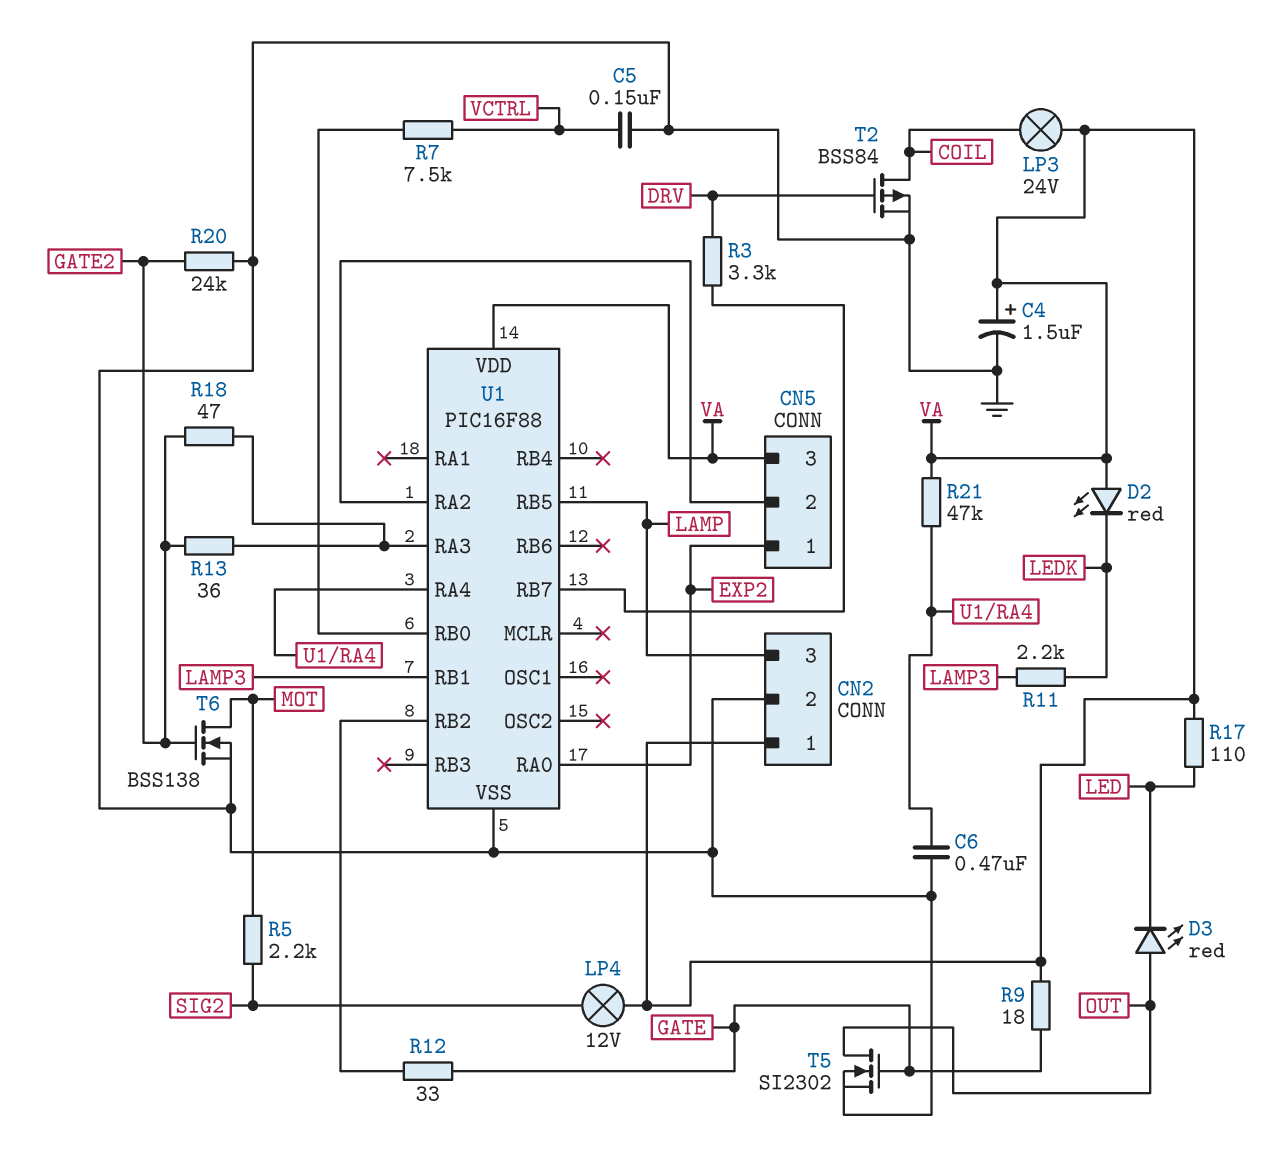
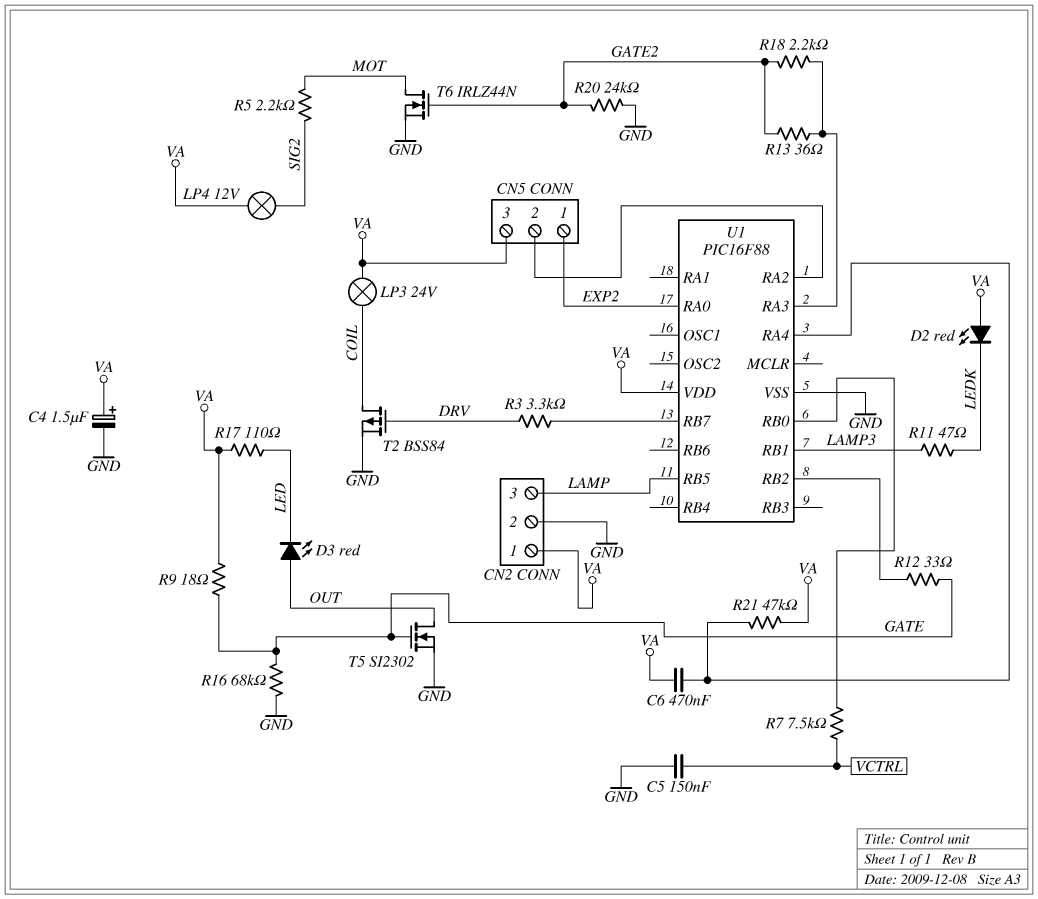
C6: 470nF (GND, U1/RA4) -> 470nF (U1/RA4, VA)
R11: 2.2k (LAMP3, LEDK) -> 47 (LAMP3, LEDK)
R16: none -> 68k (GATE, GND)
R18: 47 (GATE2, U1/RA3) -> 2.2k (GATE2, U1/RA3)
T6: NMOS BSS138 (G GATE2, D MOT, S GND) -> NMOS IRLZ44N (G GATE2, D MOT, S GND)

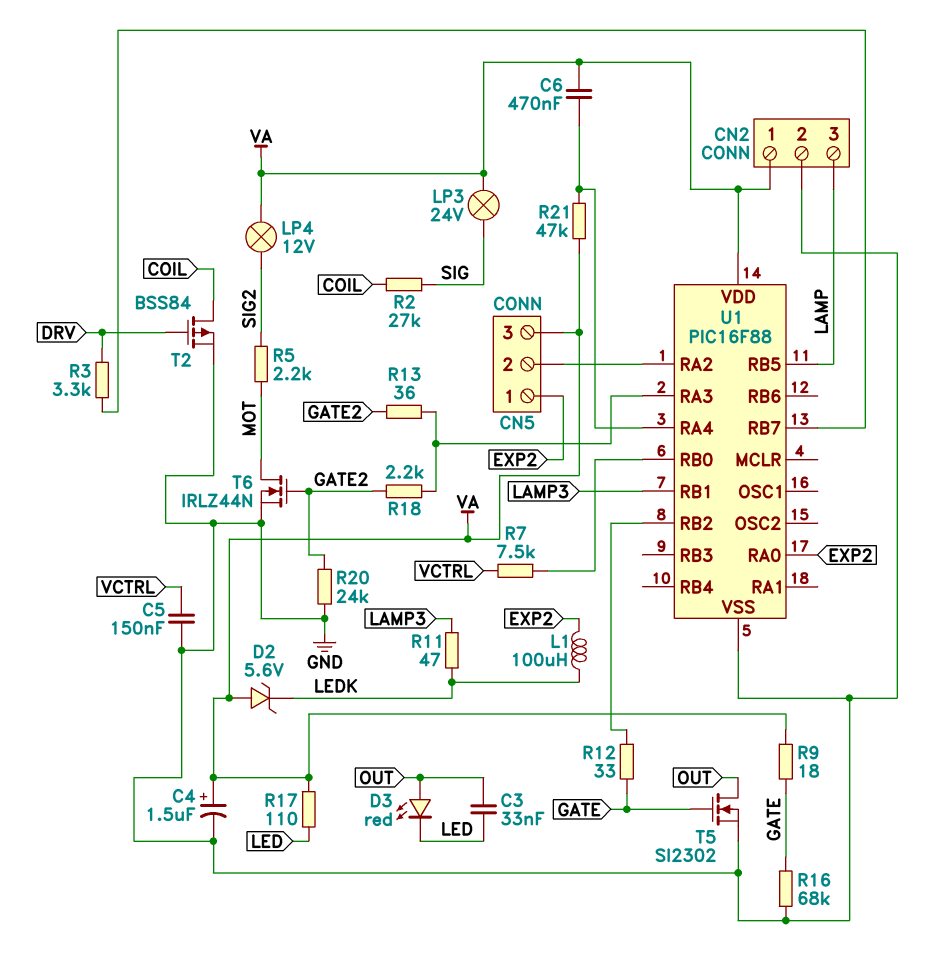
C3: none -> 33nF (LED, OUT)
D2: LED red (A VA, K LEDK) -> zener 5.6V (A VA, K LEDK)
L1: none -> 100uH (EXP2, LEDK)
LP3: lamp 24V (COIL, VA) -> lamp 24V (SIG, VA)
R2: none -> 27k (COIL, SIG)

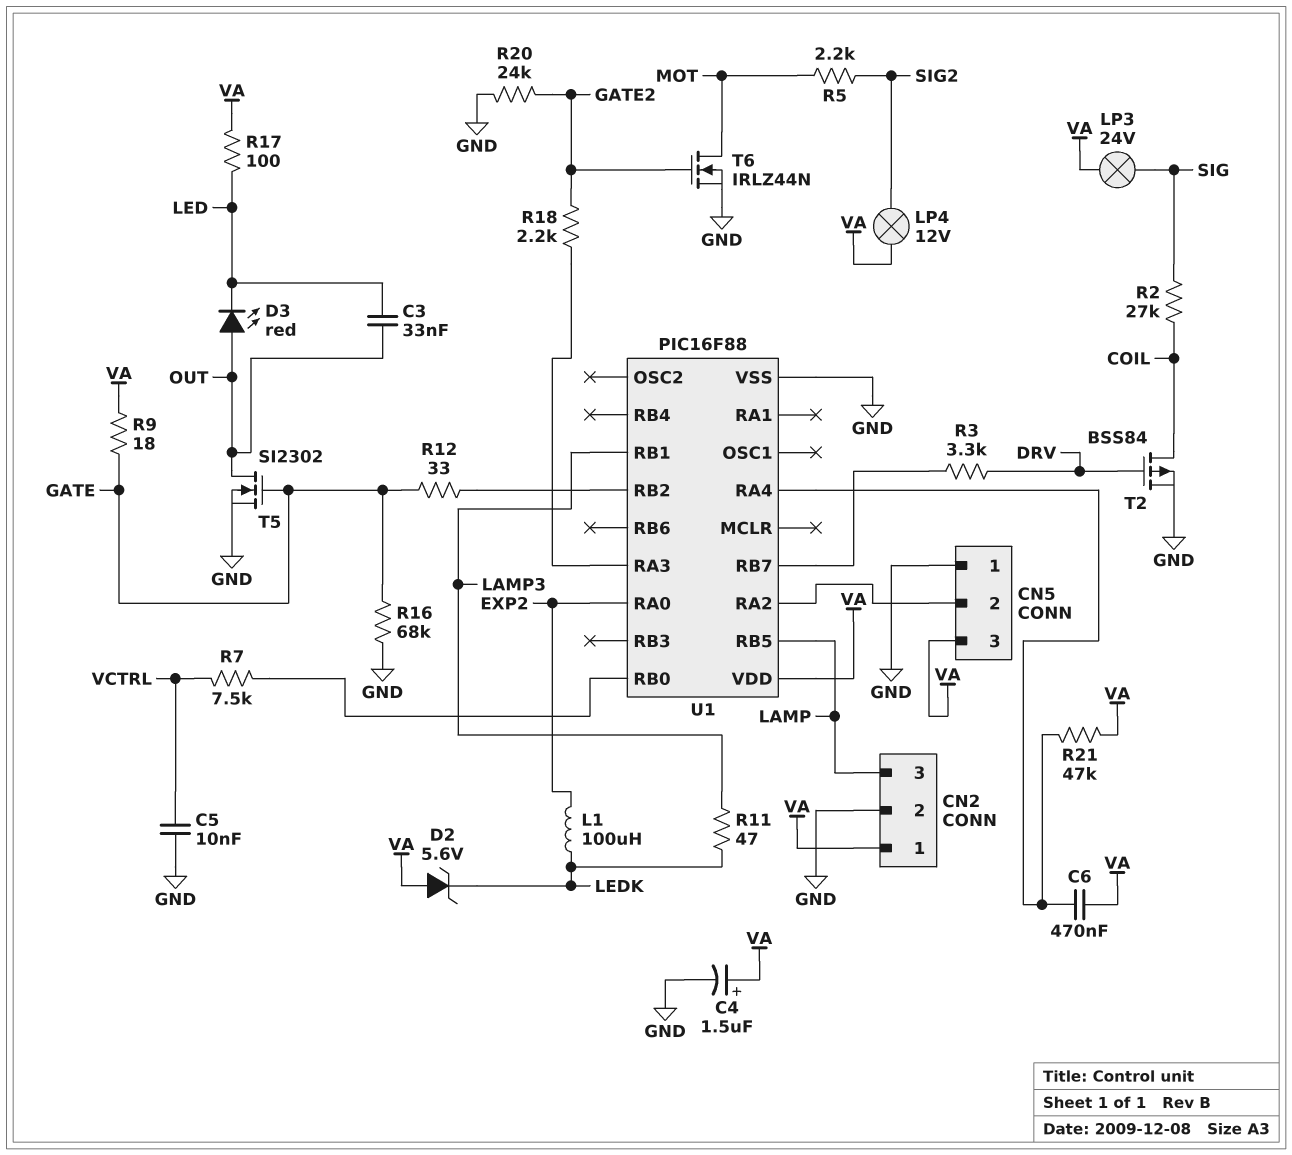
C5: 150nF (GND, VCTRL) -> 10nF (GND, VCTRL)
CN5 pin 1: EXP2 -> GND
R13: 36 (GATE2, U1/RA3) -> none
R17: 110 (LED, VA) -> 100 (LED, VA)

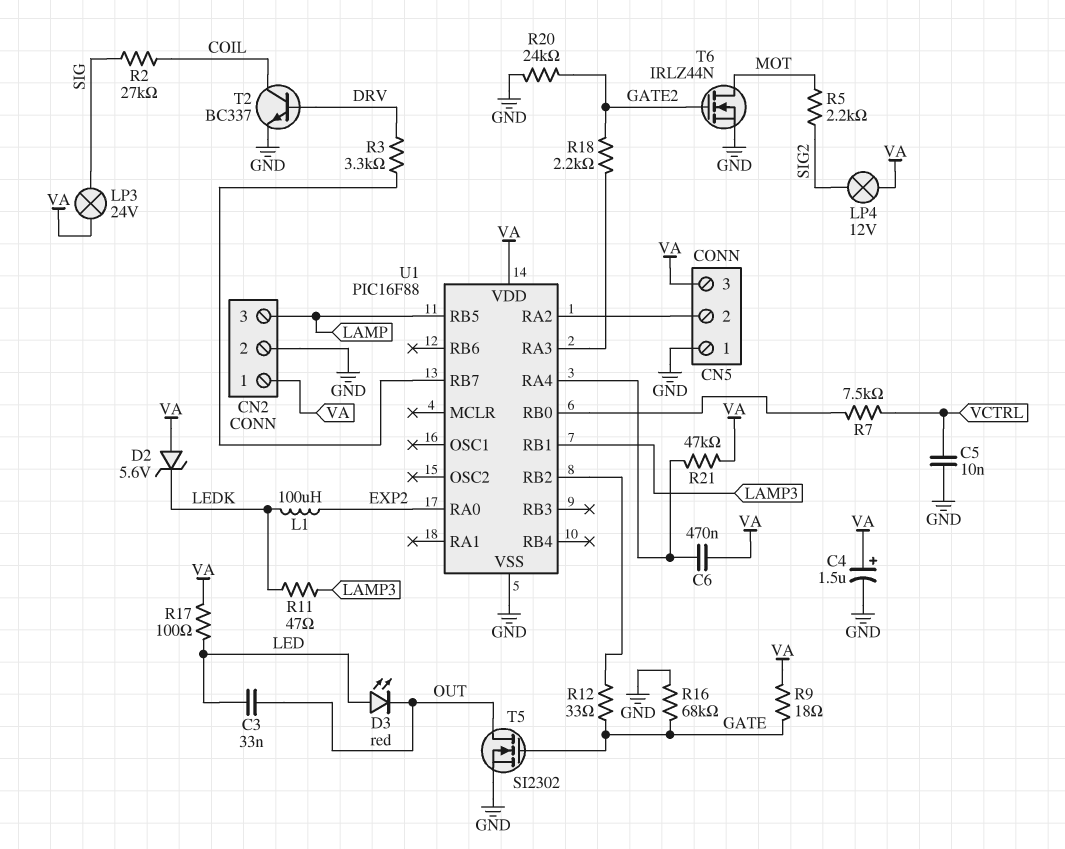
D3: LED red (A OUT, K LED) -> LED red (A LED, K OUT)
T2: PMOS BSS84 (G DRV, D COIL, S GND) -> NPN BC337 (B DRV, C COIL, E GND)

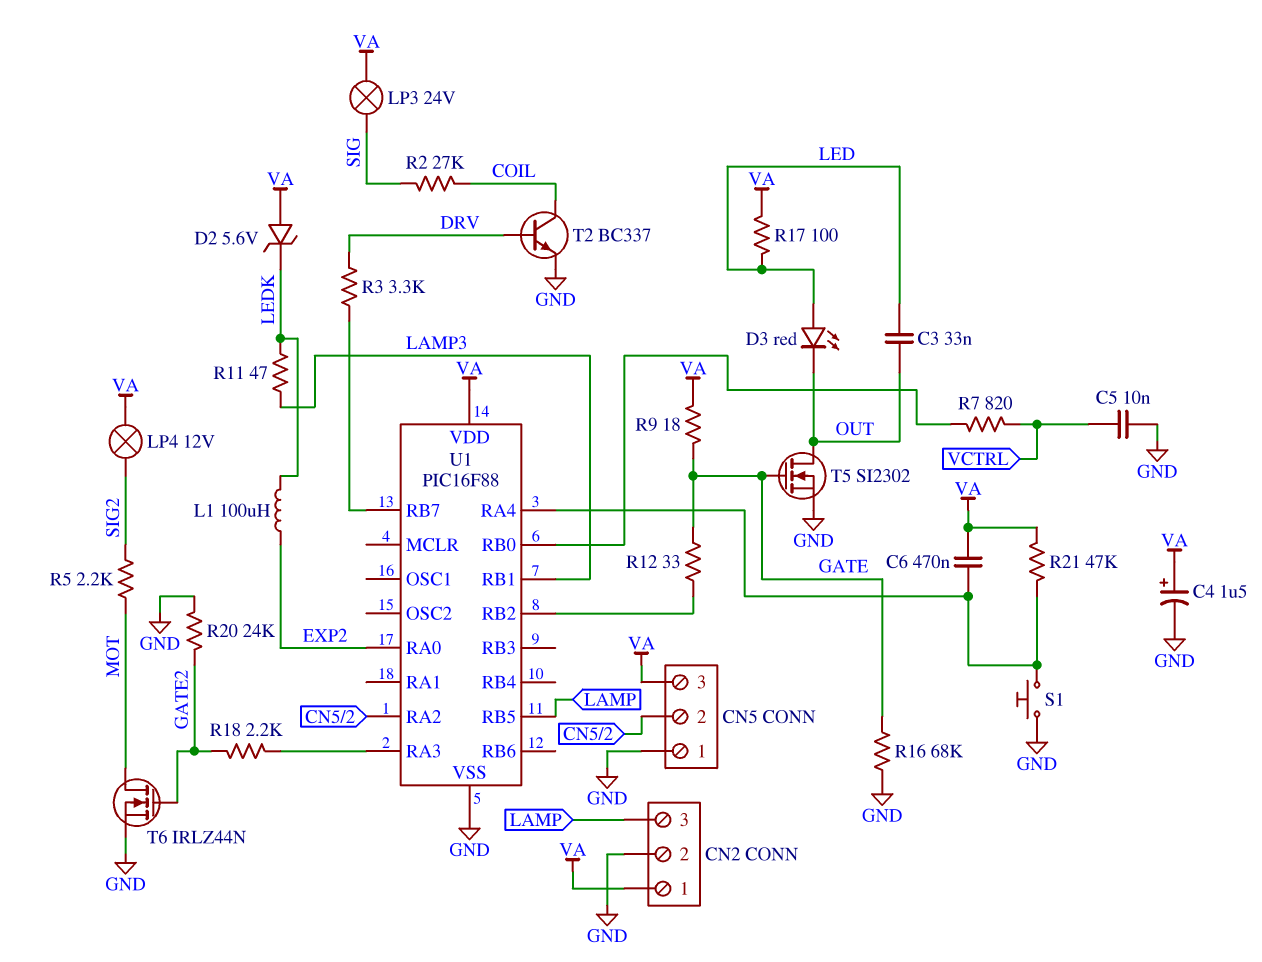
R7: 7.5k (U1/RB0, VCTRL) -> 820 (U1/RB0, VCTRL)
S1: none -> button (GND, U1/RA4)

